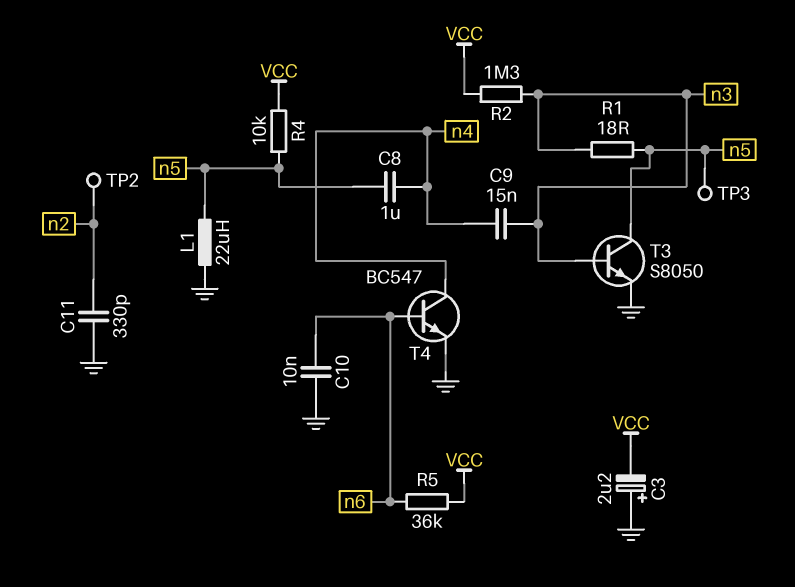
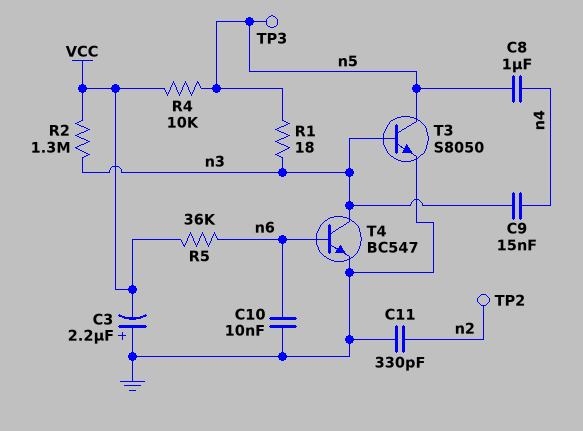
L1: 22uH (GND, n5) -> none
T4: NPN BC547 (B n6, C n4, E GND) -> NPN BC547 (B n6, C n3, E GND)

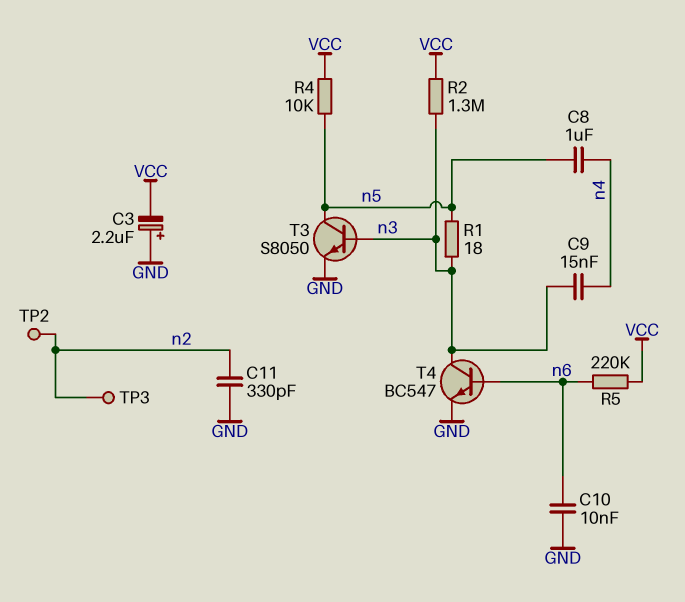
R5: 36k (VCC, n6) -> 220k (VCC, n6)
TP3: test point (n5) -> test point (n2)

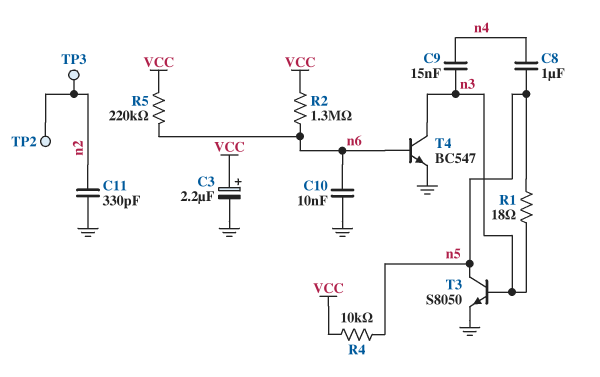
C3: 2.2uF (plus GND, minus VCC) -> 2.2uF (plus VCC, minus GND)
R2: 1.3M (VCC, n3) -> 1.3M (VCC, n6)

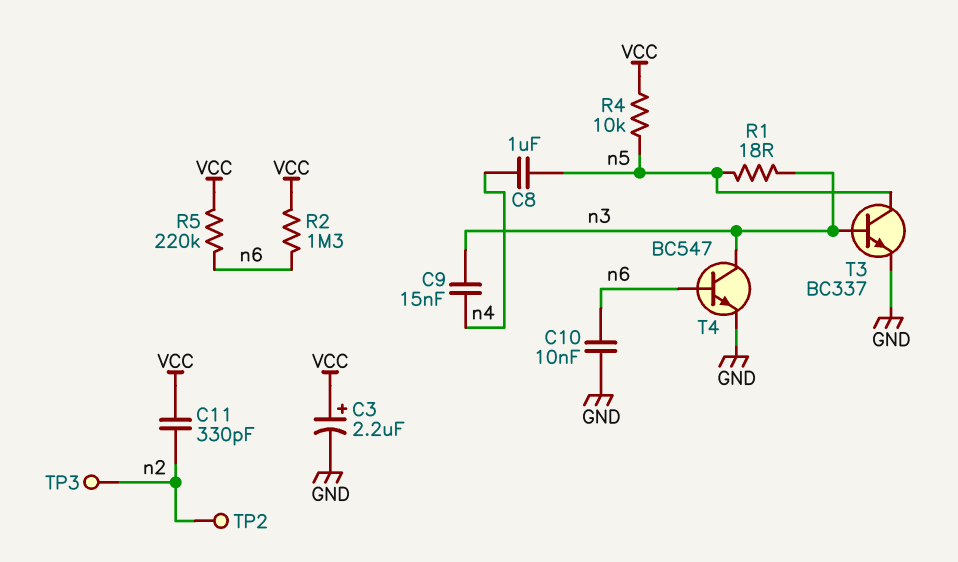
C11: 330pF (GND, n2) -> 330pF (VCC, n2)
T3: NPN S8050 (B n3, C n5, E GND) -> NPN BC337 (B n3, C n5, E GND)

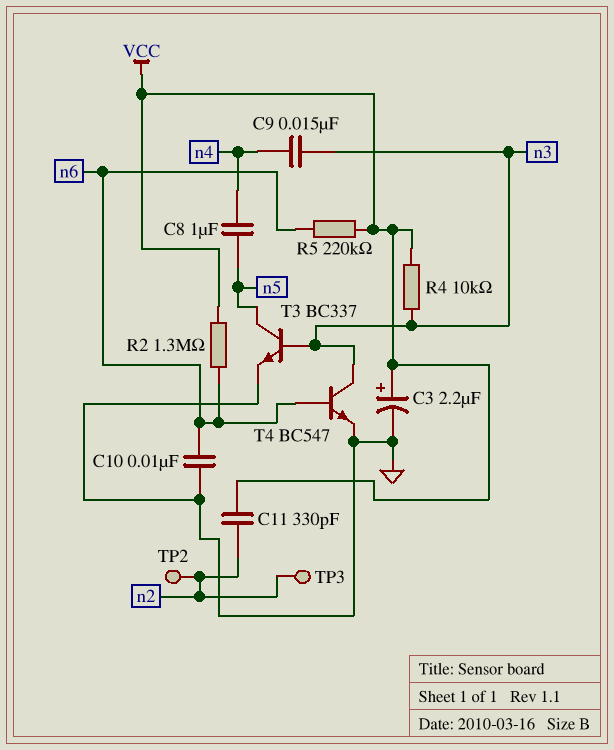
R1: 18 (n3, n5) -> none
R4: 10k (VCC, n5) -> 10k (VCC, n3)

